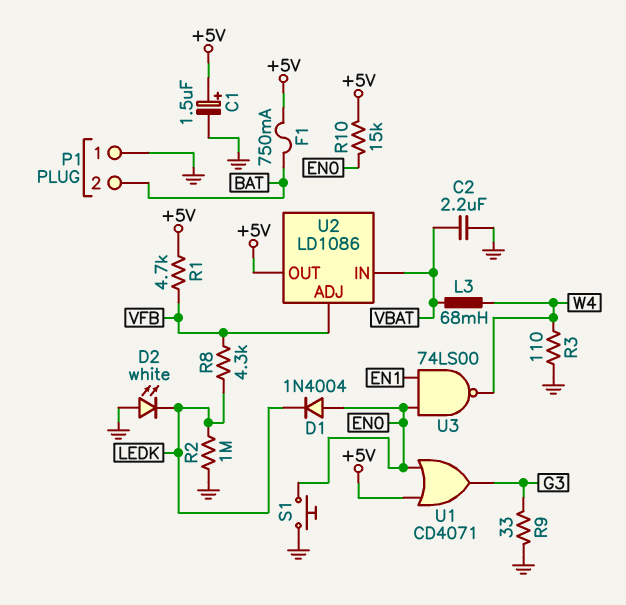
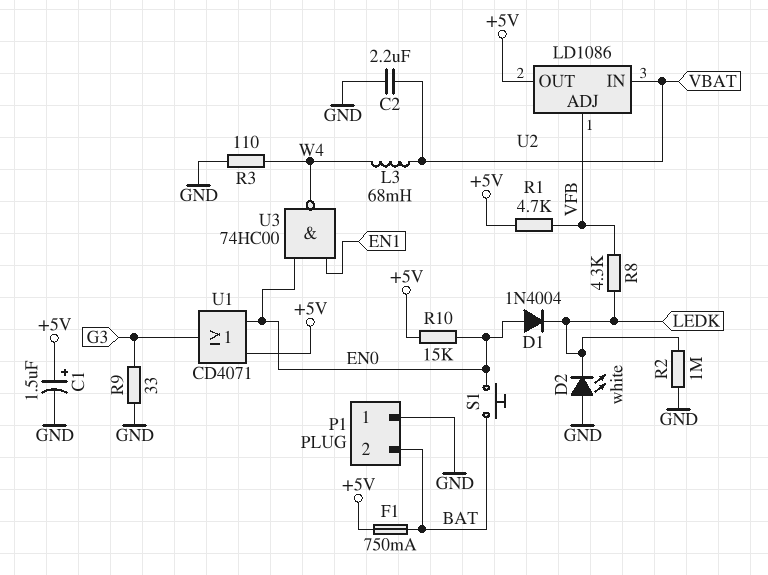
S1: button (EN0, GND) -> button (BAT, EN0)
U3: NAND 74LS00 (in EN0, in EN1, out W4) -> NAND 74HC00 (in EN0, in EN1, out W4)

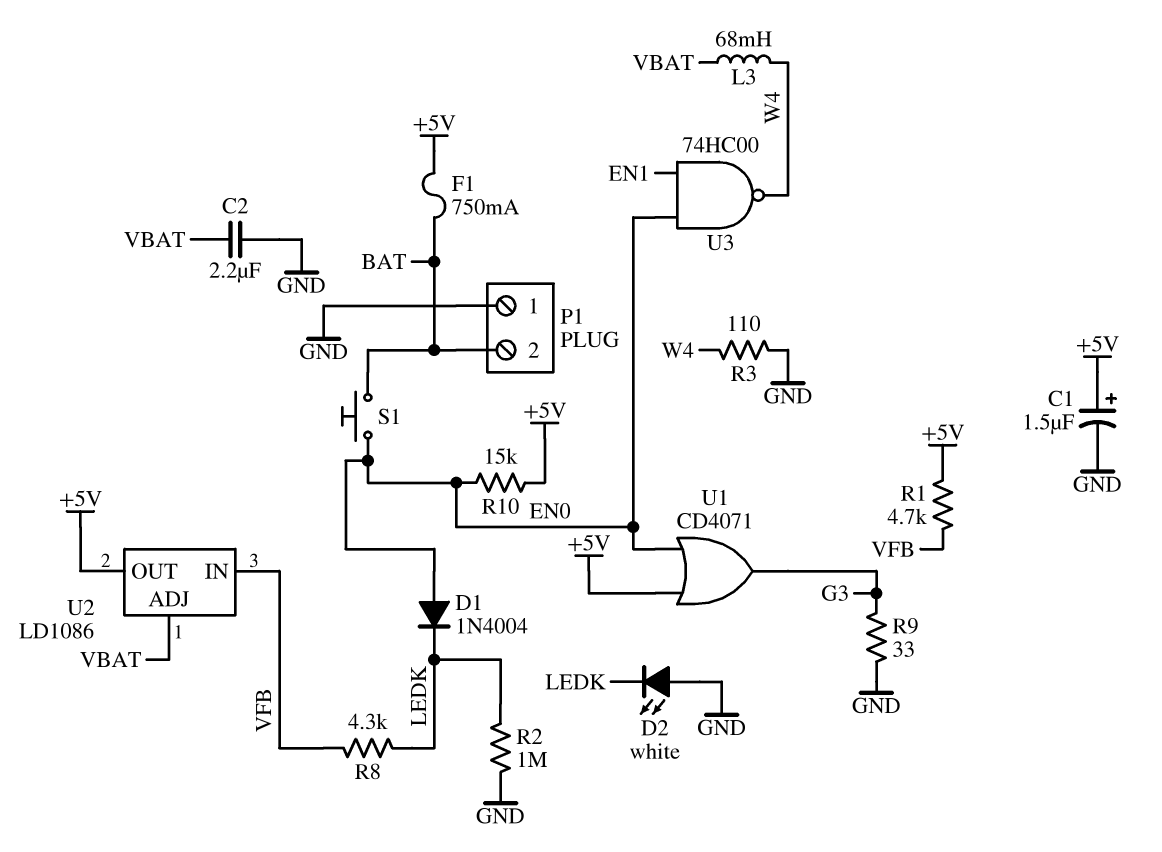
U2 pin ADJ: VFB -> VBAT
U2 pin IN: VBAT -> VFB

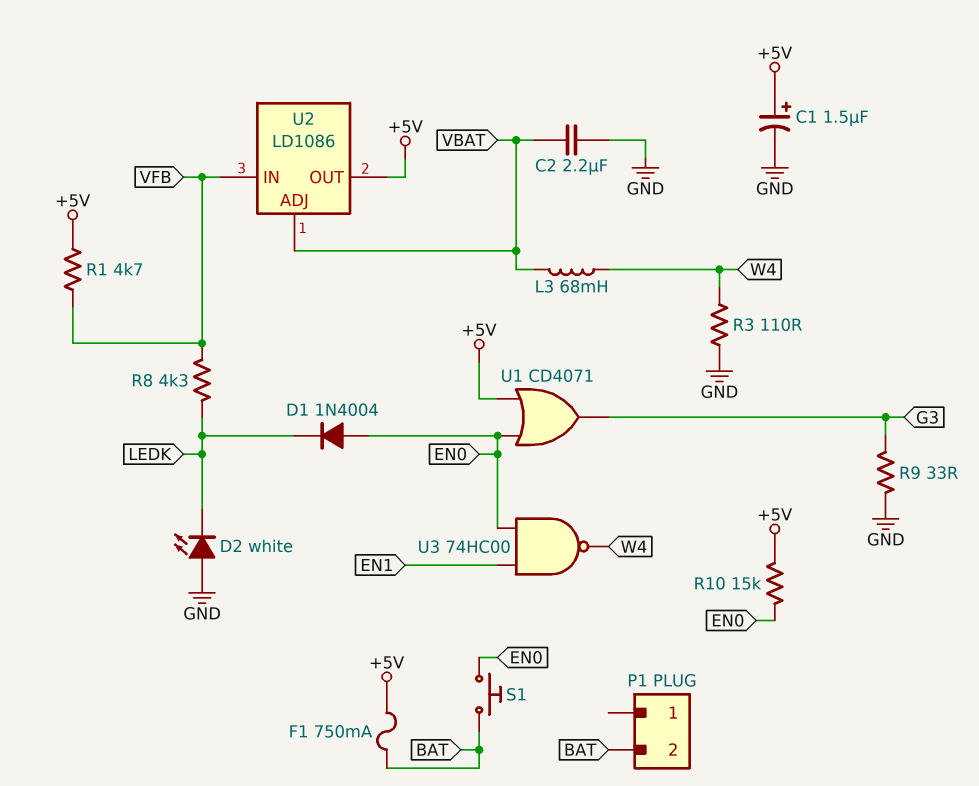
P1 pin 1: GND -> none
R2: 1M (GND, LEDK) -> none

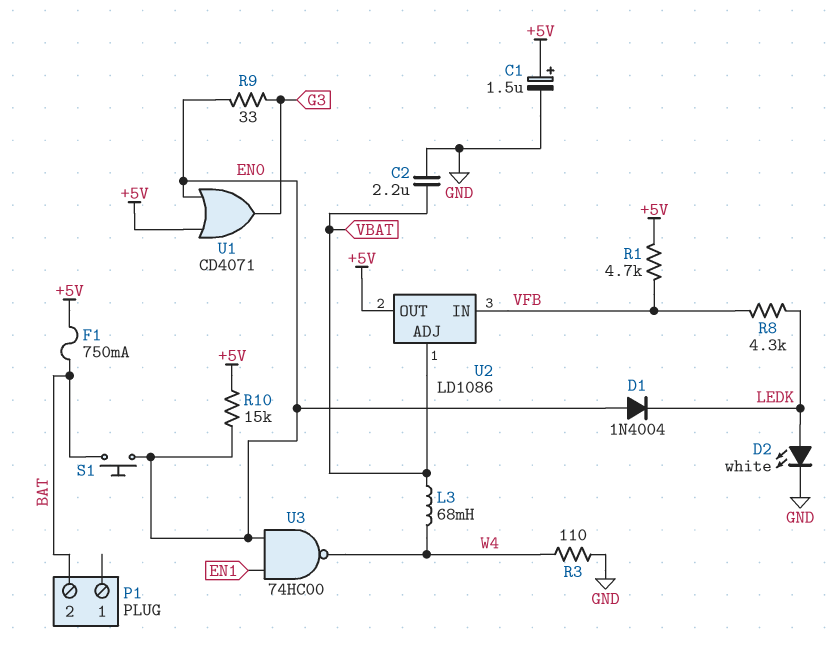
D2: LED white (A GND, K LEDK) -> LED white (A LEDK, K GND)
R9: 33 (G3, GND) -> 33 (EN0, G3)

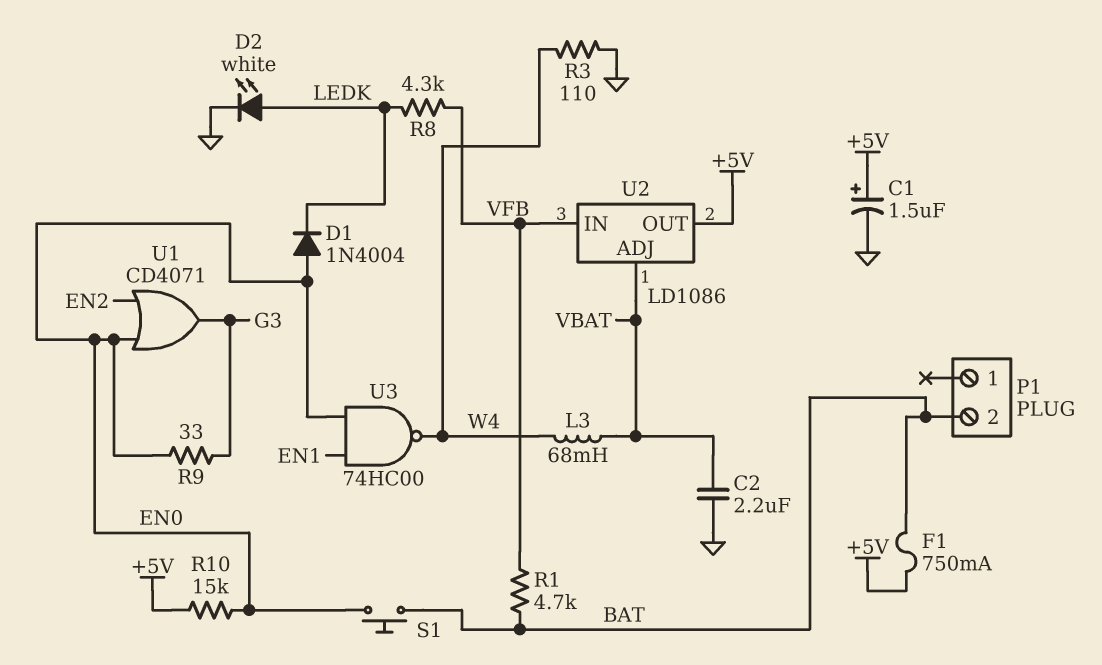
R1: 4.7k (+5V, VFB) -> 4.7k (BAT, VFB)
U1: OR CD4071 (in +5V, in EN0, out G3) -> OR CD4071 (in EN0, in EN2, out G3)

